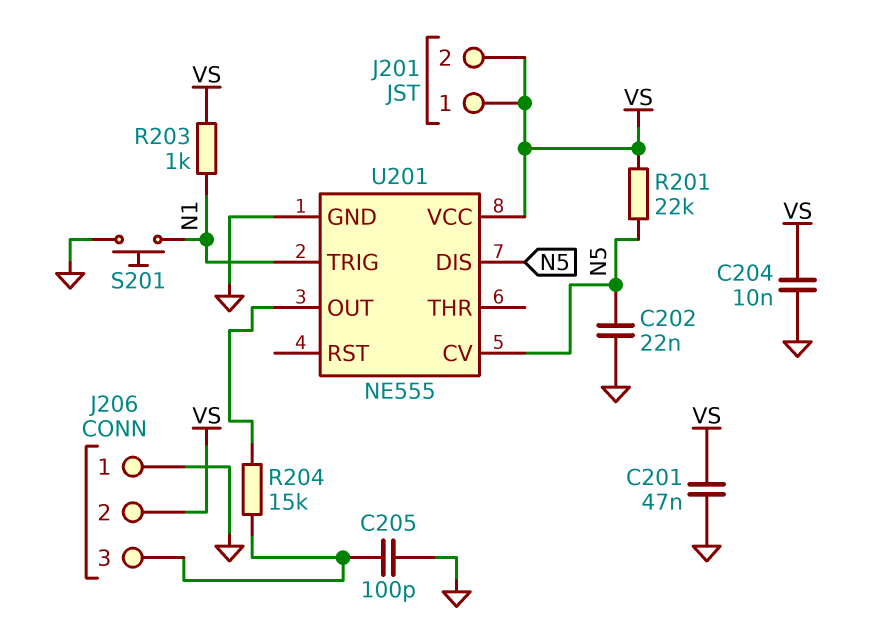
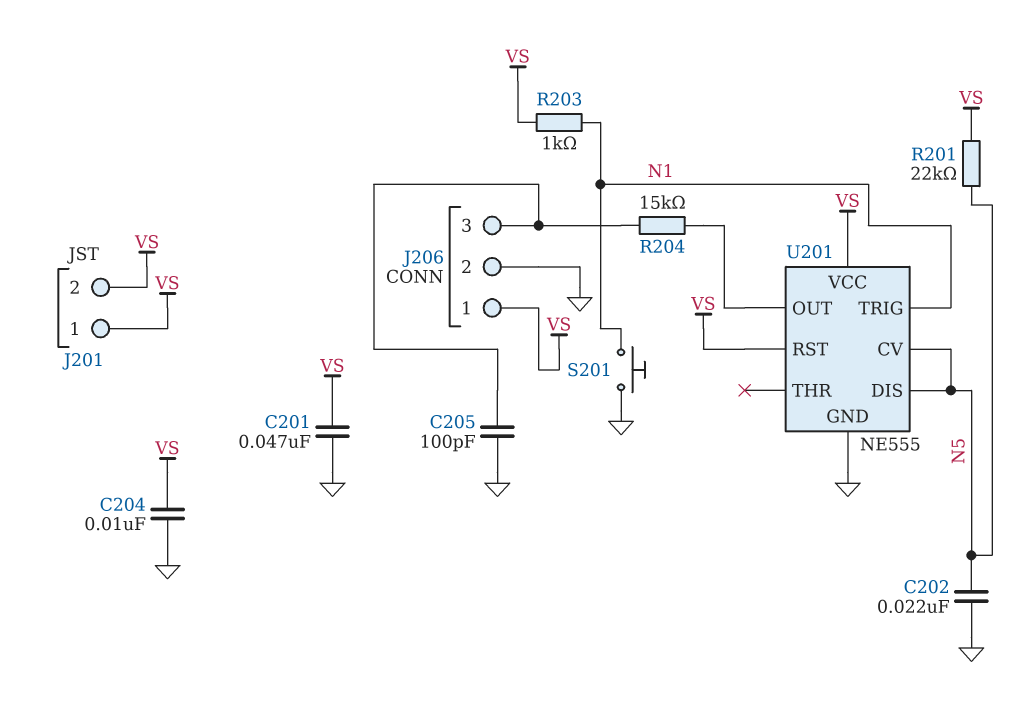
J206 pin 1: GND -> VS
J206 pin 2: VS -> GND
U201 pin RST: none -> VS

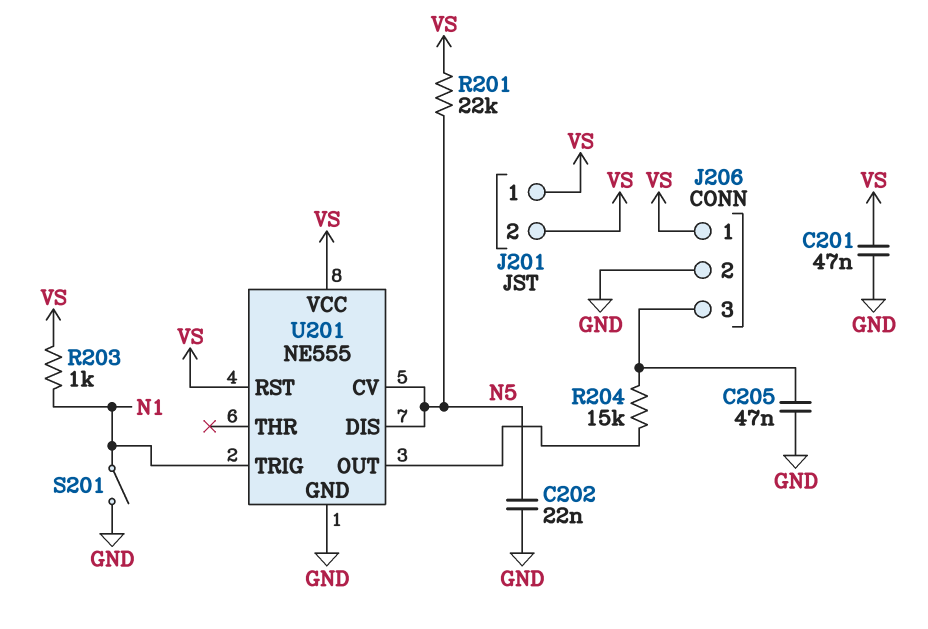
C204: 10nF (GND, VS) -> none
C205: 100pF (GND, J206/3) -> 47nF (GND, J206/3)
S201: button (GND, N1) -> switch (GND, N1)

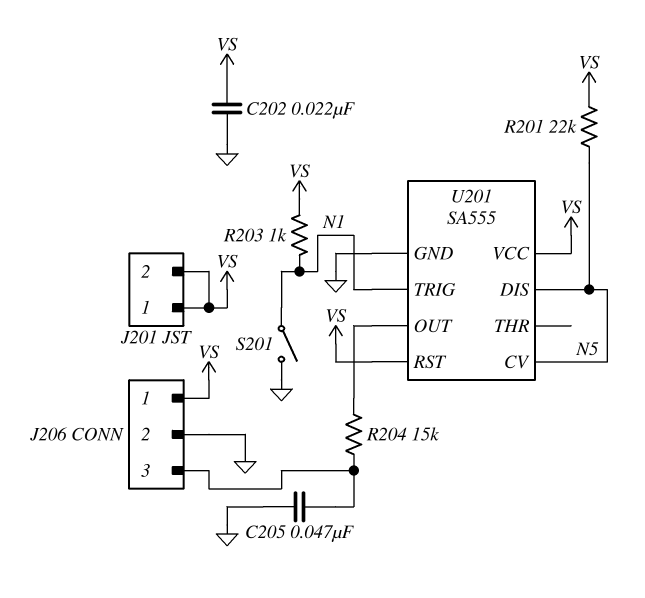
C201: 47nF (GND, VS) -> none
C202: 22nF (GND, N5) -> 22nF (GND, VS)
U201: NE555 -> SA555

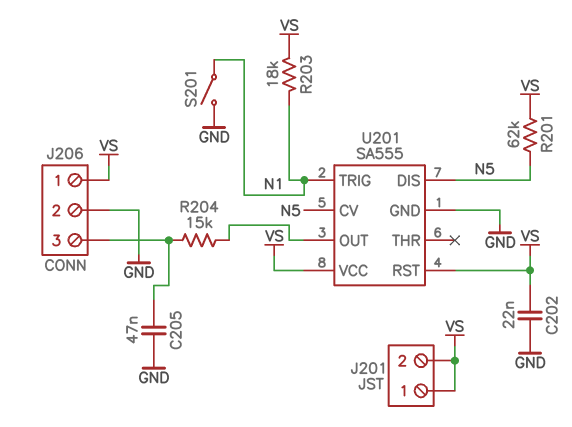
R201: 22k (N5, VS) -> 62k (N5, VS)
R203: 1k (N1, VS) -> 18k (N1, VS)

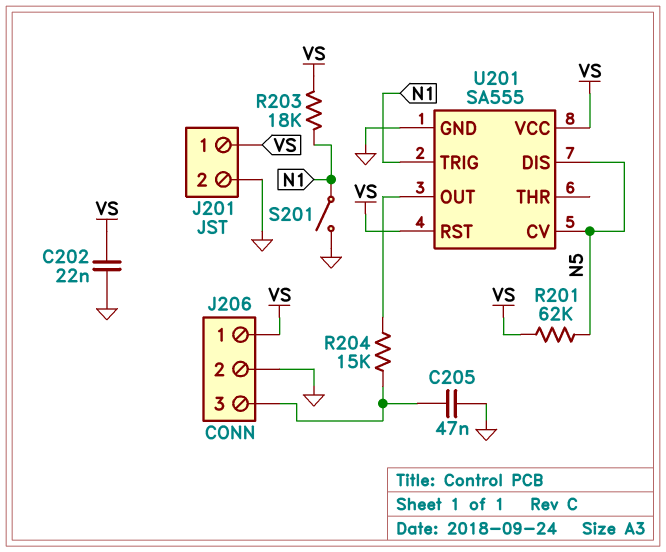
J201 pin 2: VS -> GND

